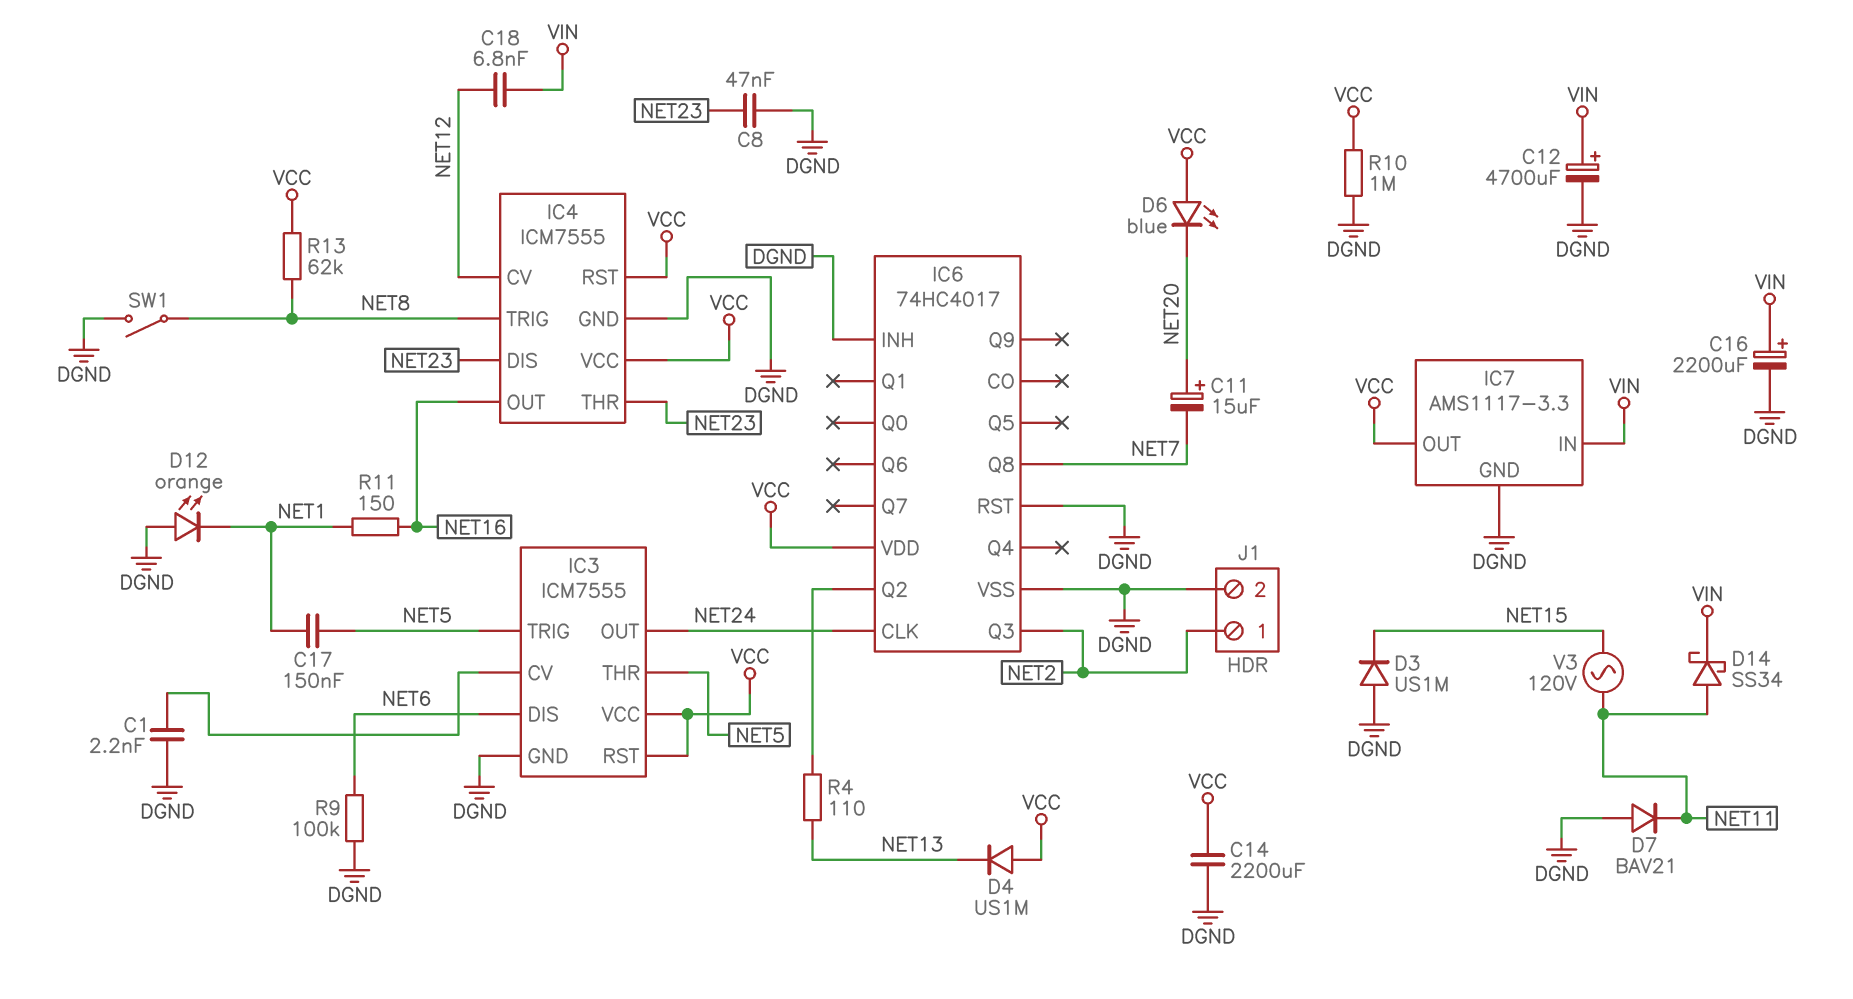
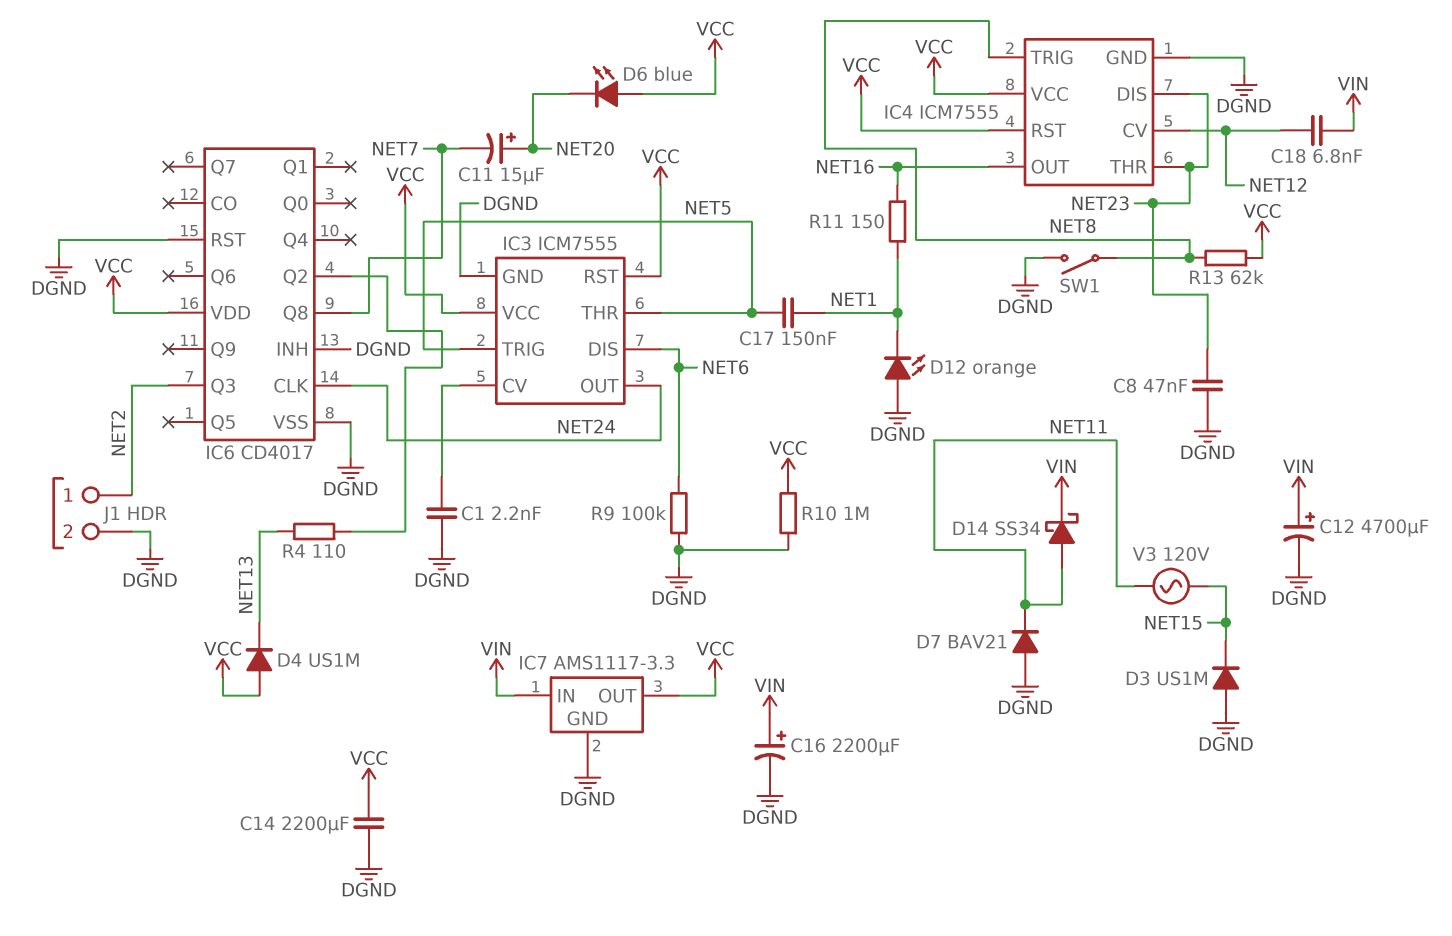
IC6: 74HC4017 -> CD4017

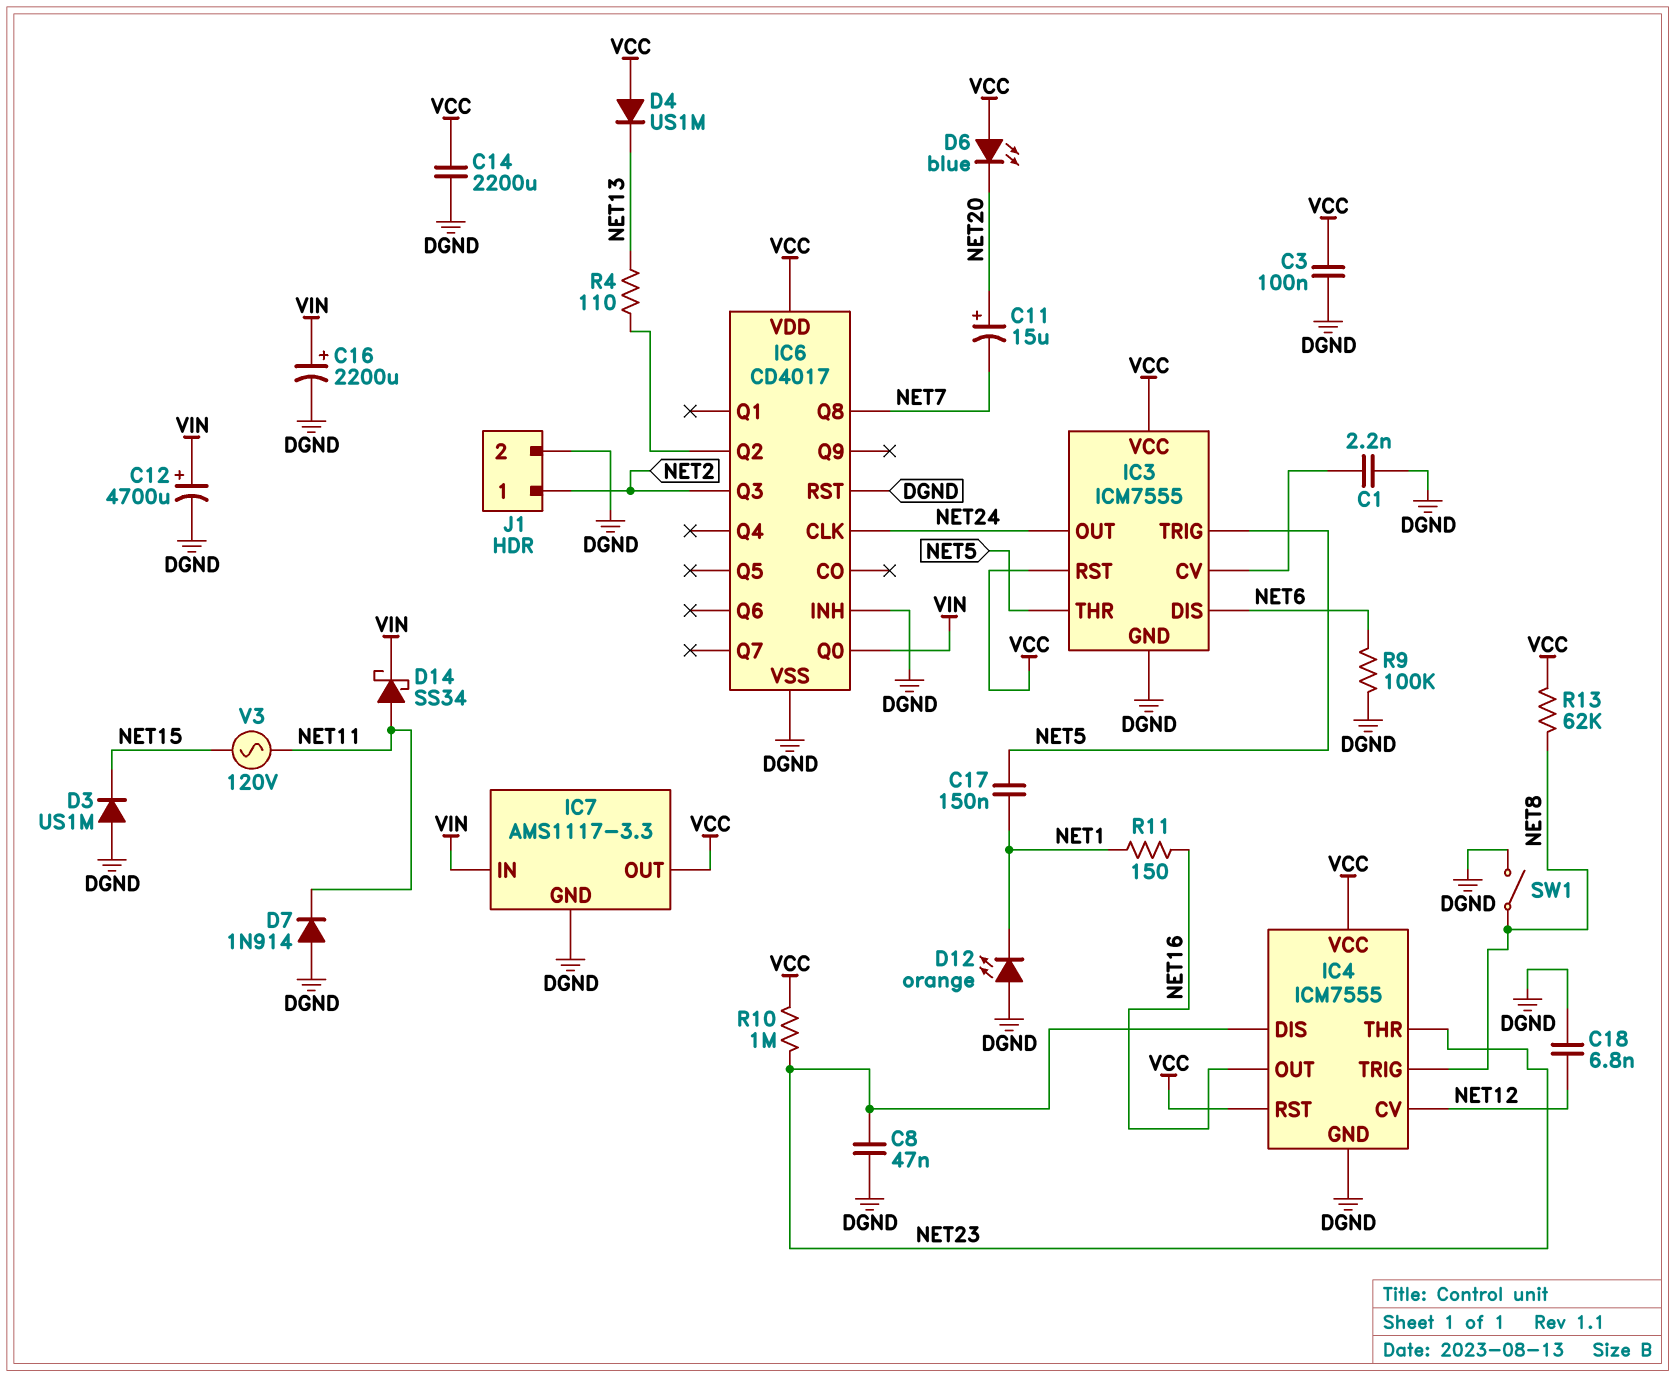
C3: none -> 100nF (DGND, VCC)
C18: 6.8nF (NET12, VIN) -> 6.8nF (DGND, NET12)
D7: diode BAV21 (A DGND, K NET11) -> diode 1N914 (A DGND, K NET11)
IC6 pin Q0: none -> VIN
R10: 1M (DGND, VCC) -> 1M (NET23, VCC)

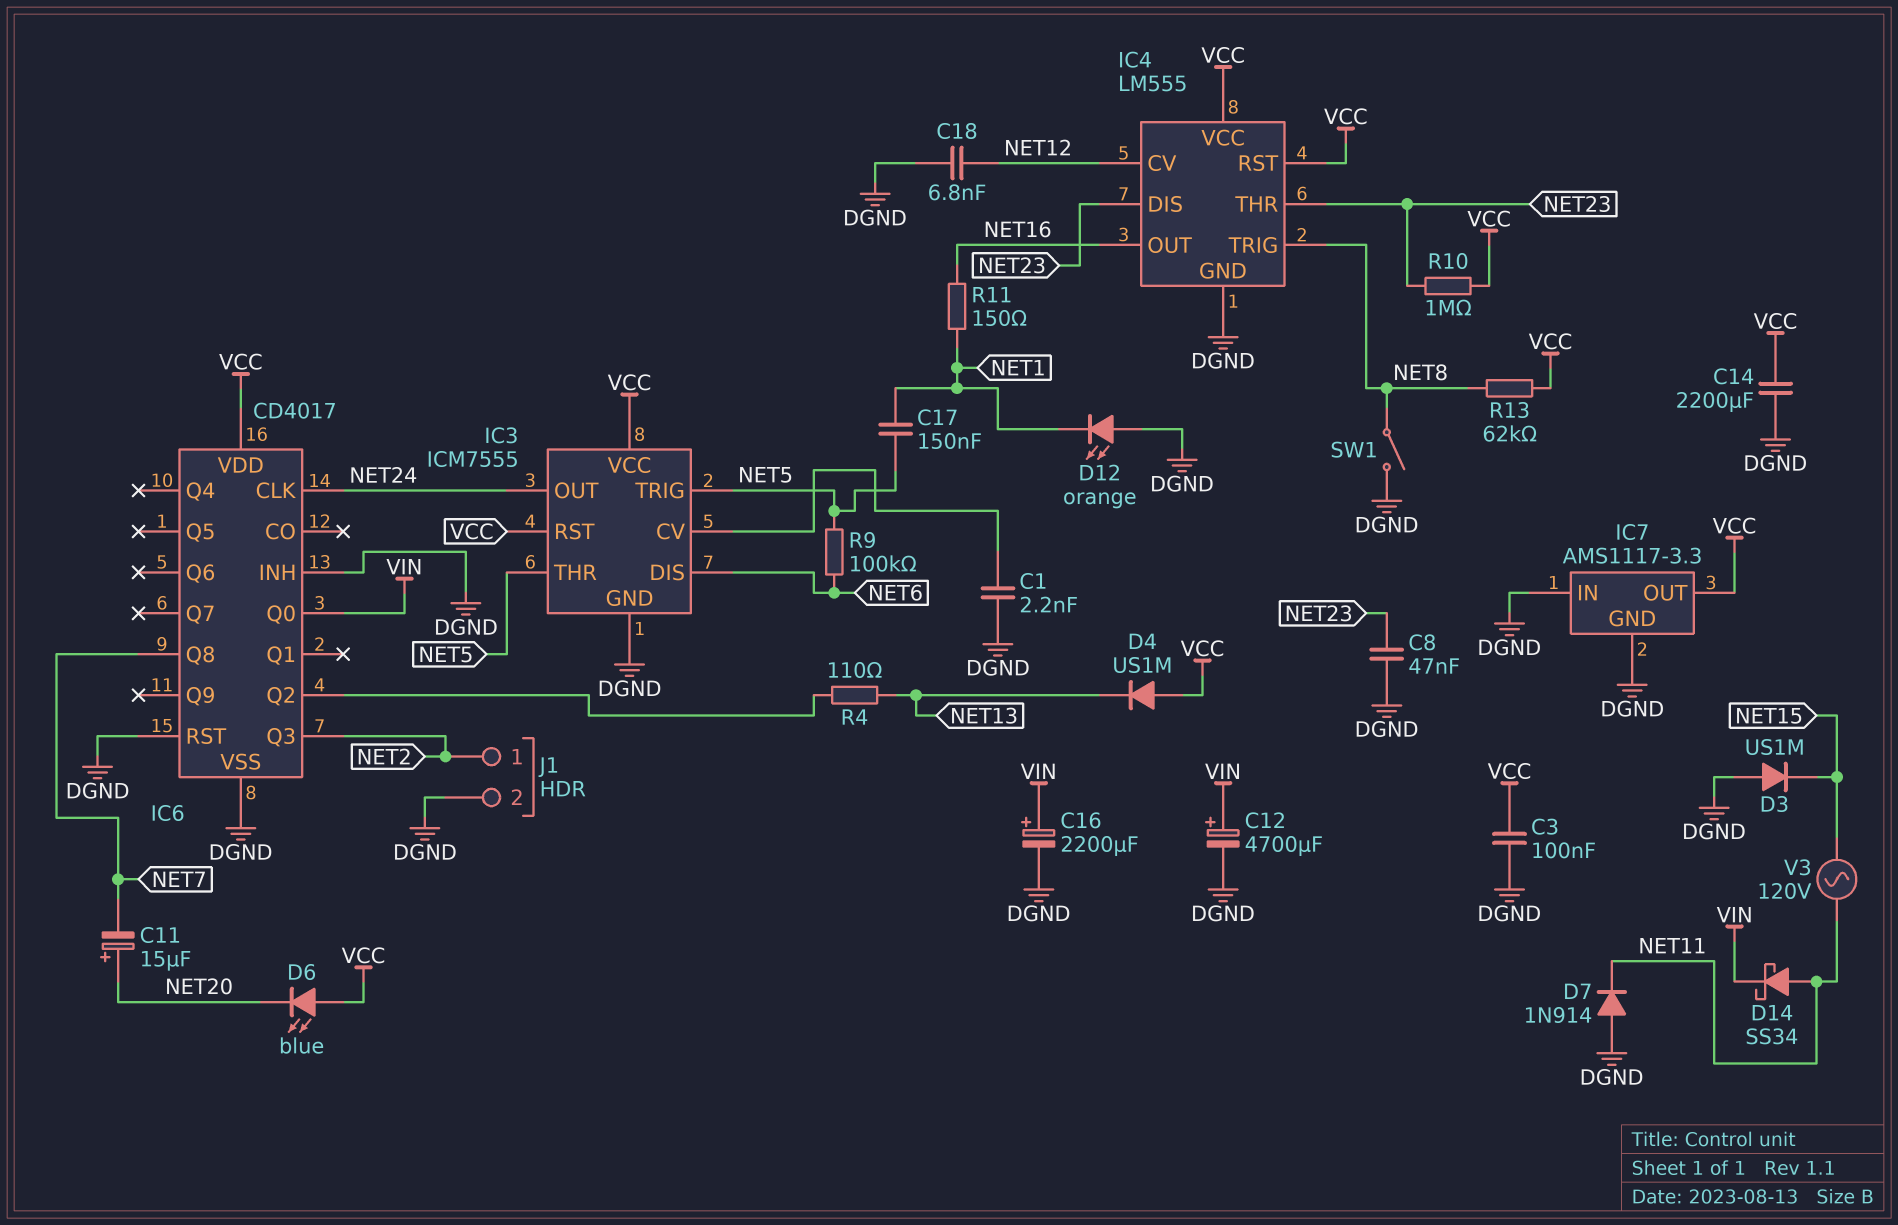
IC4: ICM7555 -> LM555
IC7 pin IN: VIN -> DGND
R9: 100k (DGND, NET6) -> 100k (NET5, NET6)

